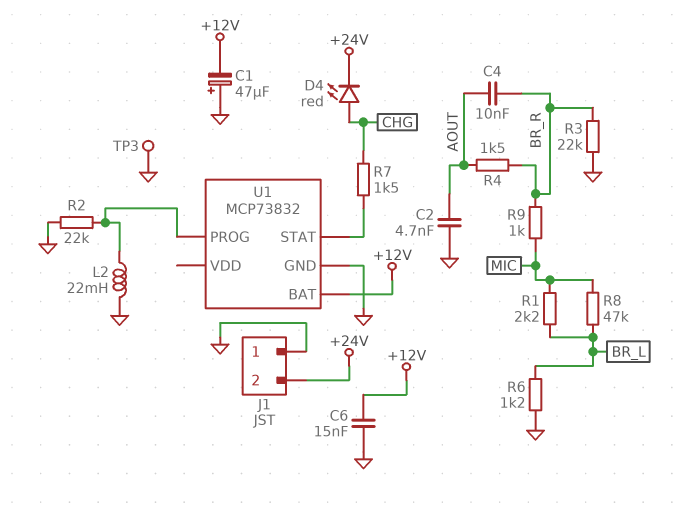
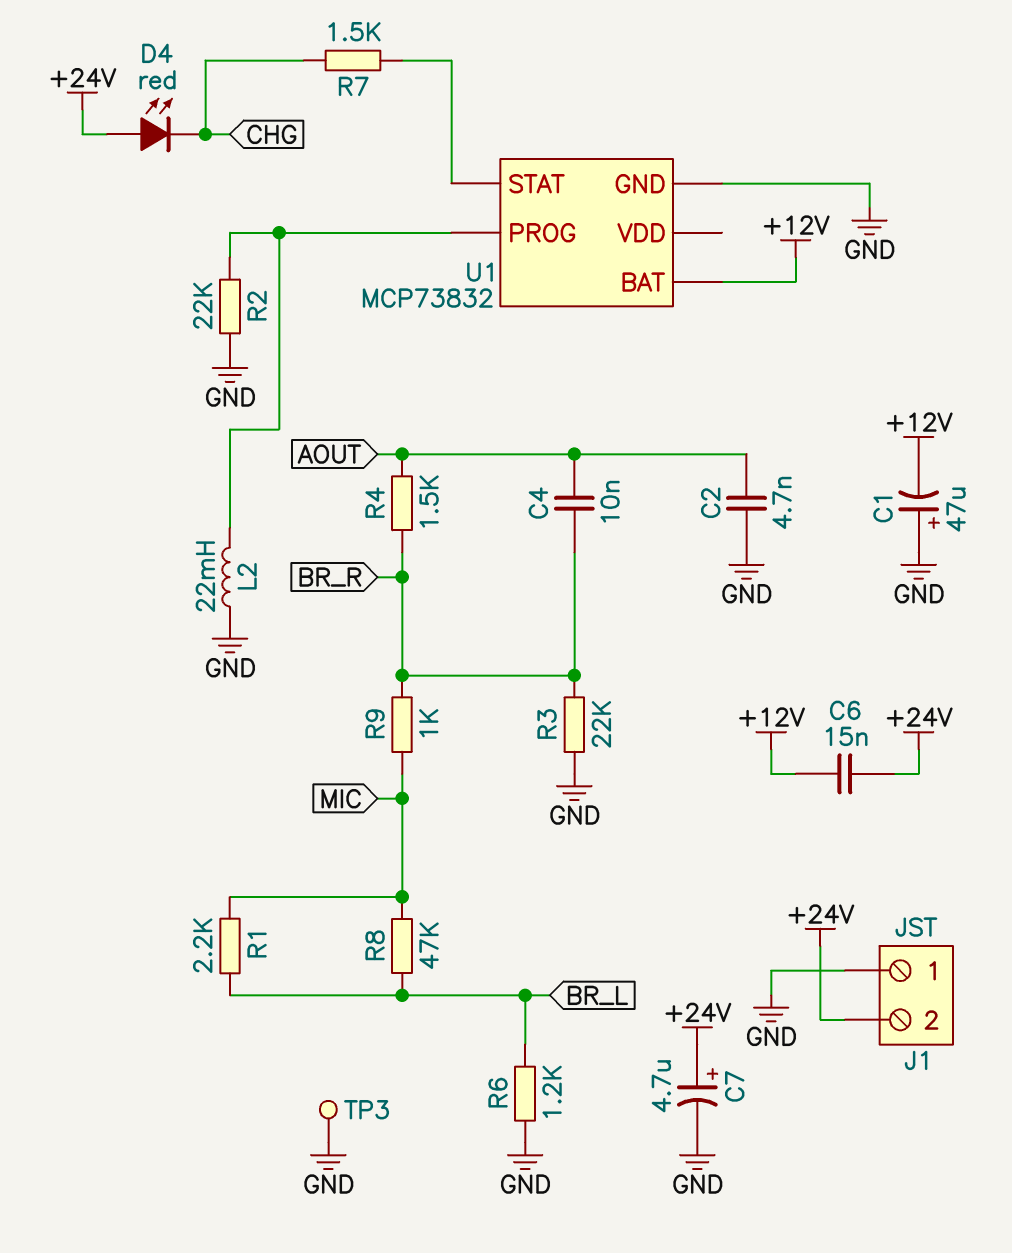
C6: 15nF (+12V, GND) -> 15nF (+12V, +24V)
C7: none -> 4.7uF (plus +24V, minus GND)
D4: LED red (A CHG, K +24V) -> LED red (A +24V, K CHG)

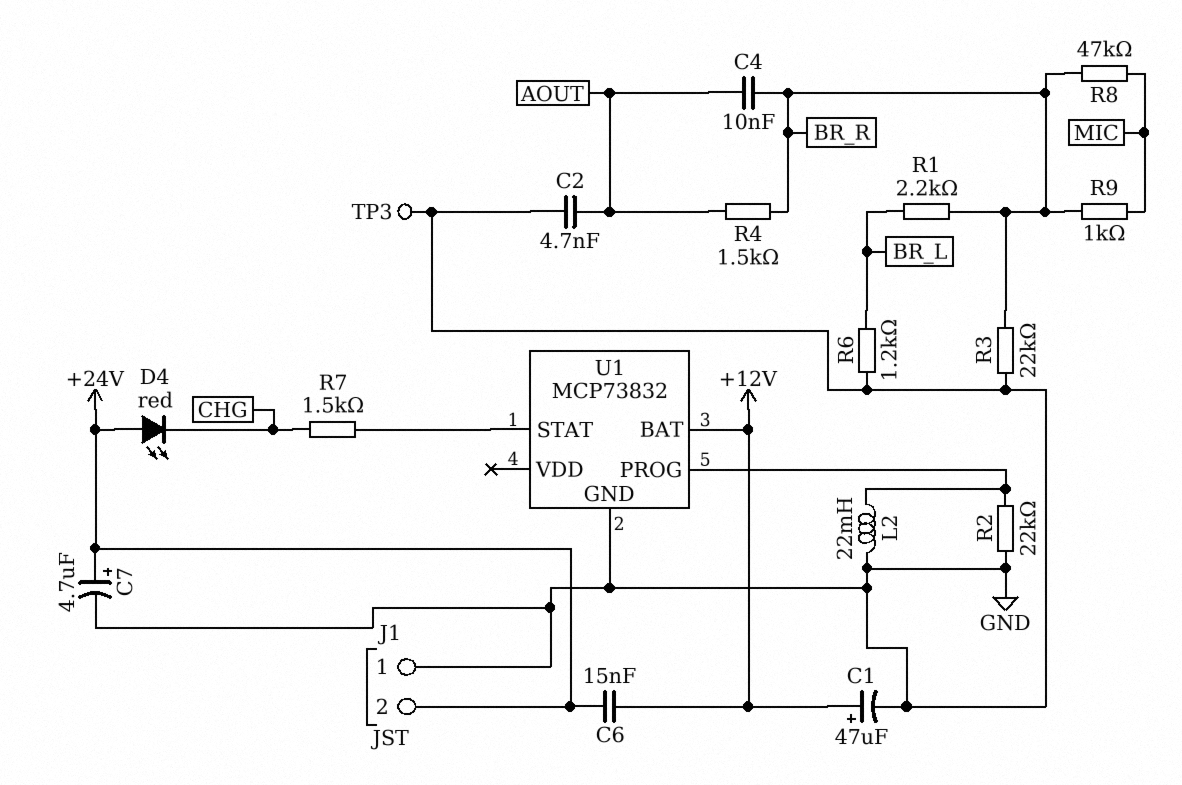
C1: 47uF (plus GND, minus +12V) -> 47uF (plus +12V, minus GND)
R1: 2.2k (BR_L, MIC) -> 2.2k (BR_L, BR_R)
R8: 47k (BR_L, MIC) -> 47k (BR_R, MIC)

